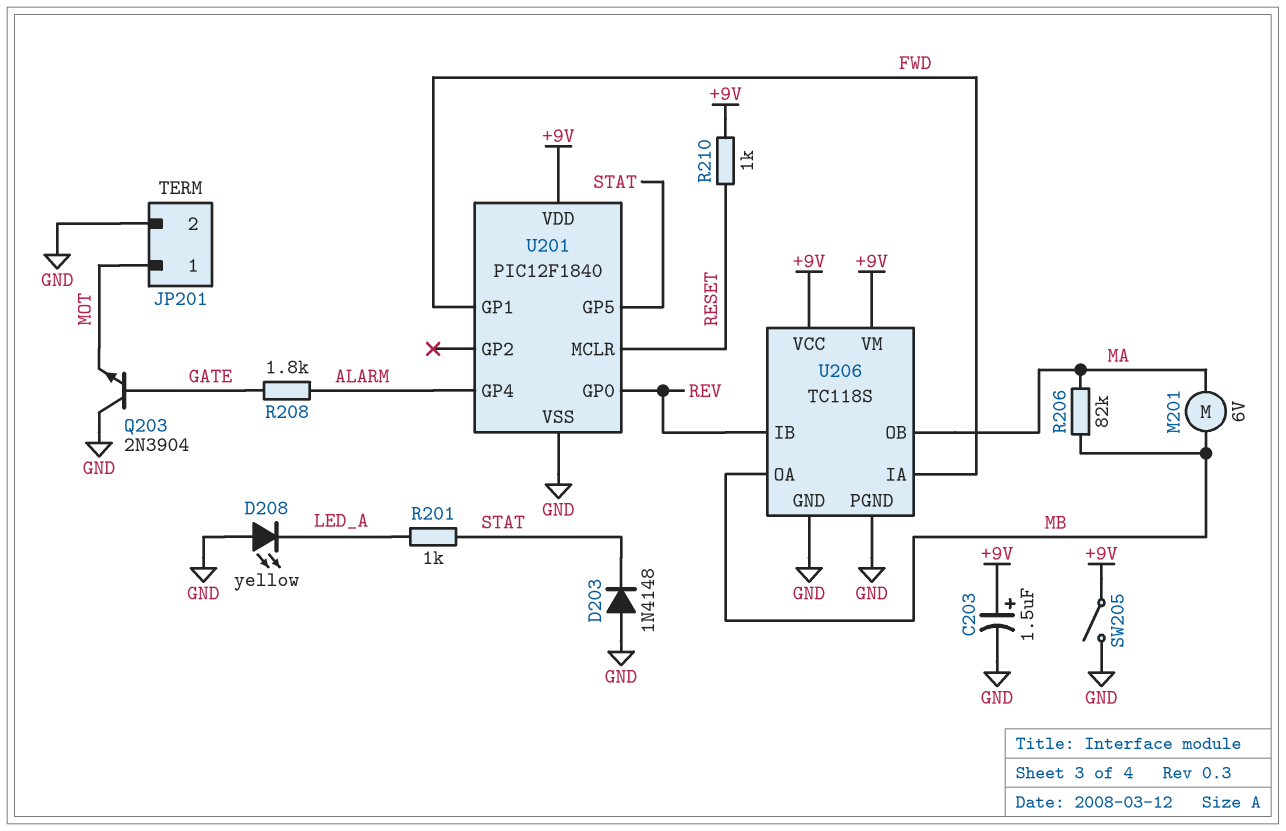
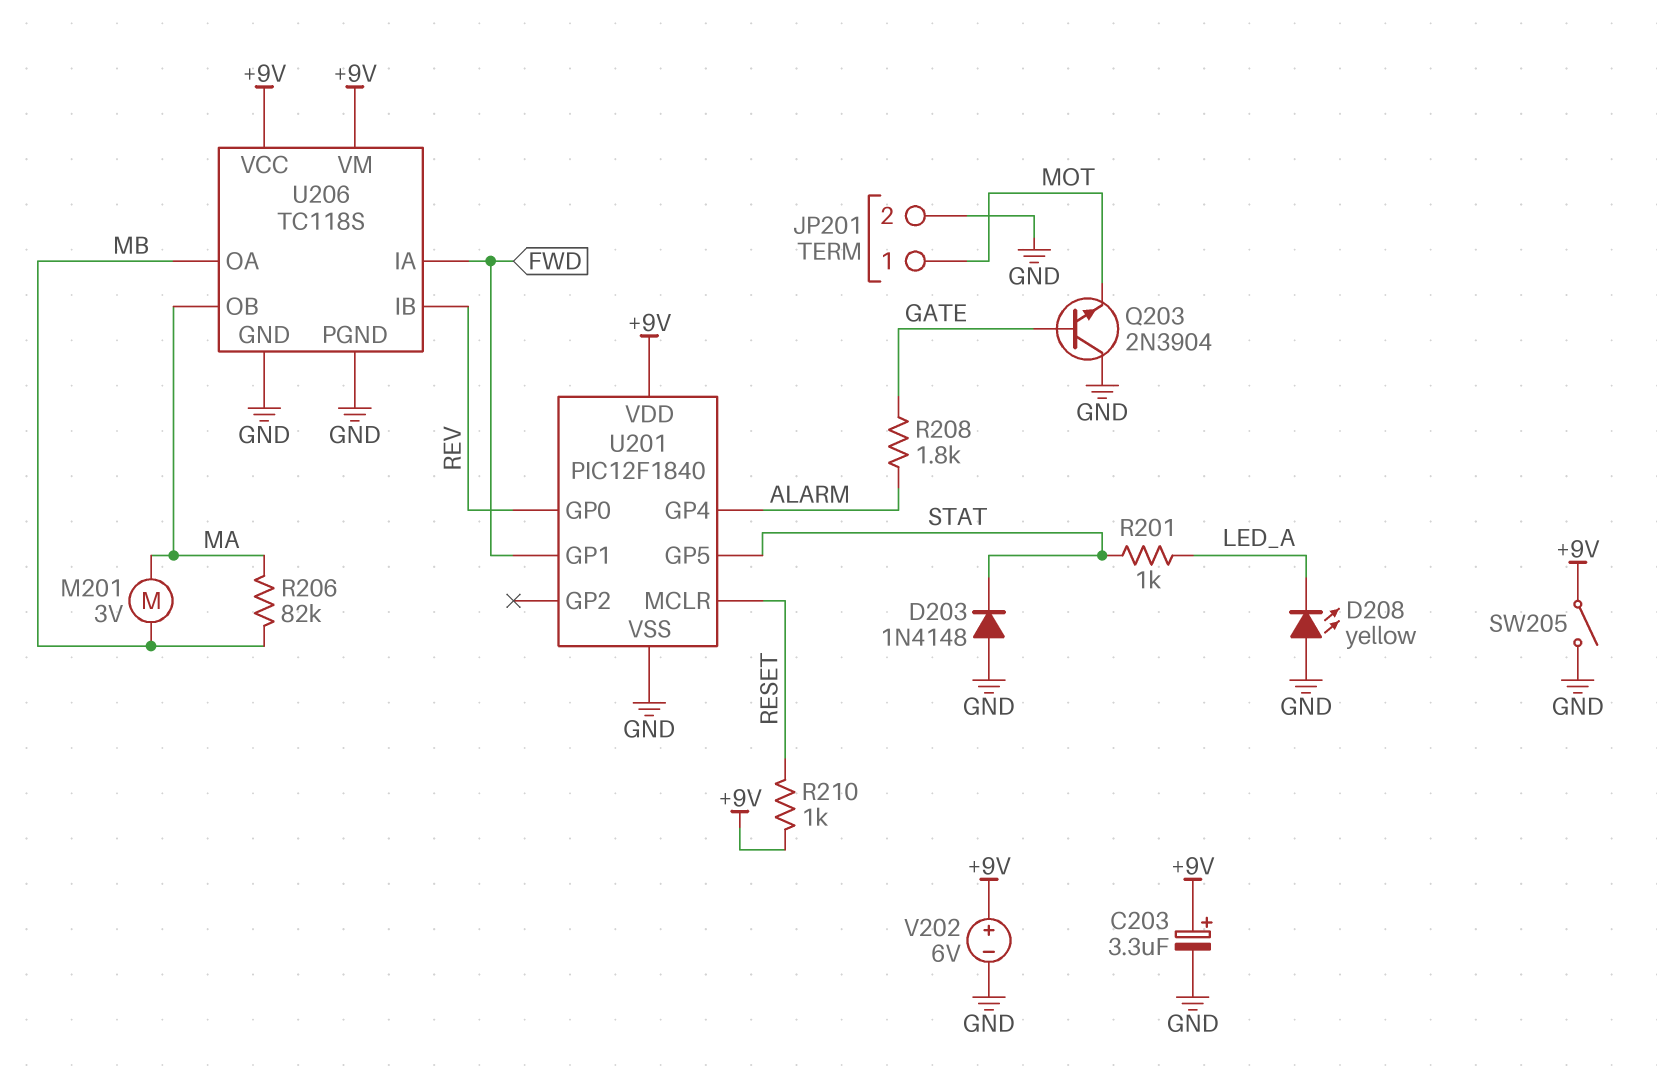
C203: 1.5uF (plus +9V, minus GND) -> 3.3uF (plus +9V, minus GND)
M201: motor 6V (MA, MB) -> motor 3V (MA, MB)
V202: none -> 6V (plus +9V, minus GND)

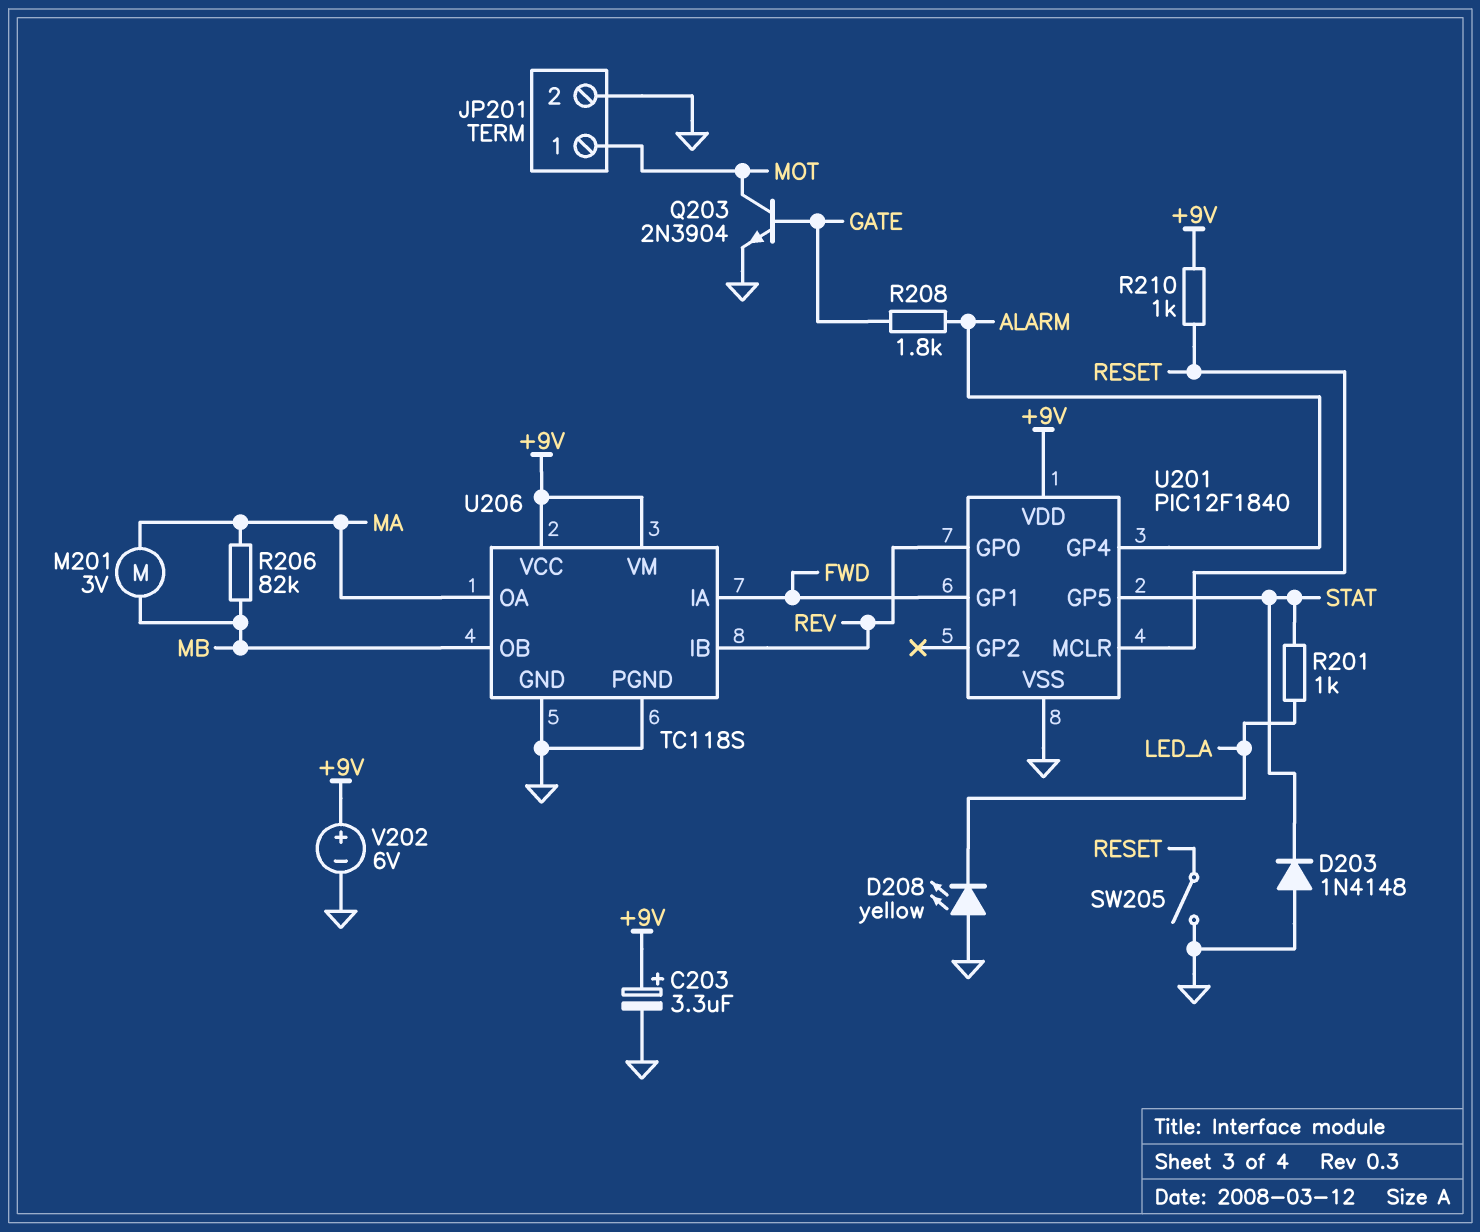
Q203: NPN 2N3904 (B GATE, C GND, E MOT) -> NPN 2N3904 (B GATE, C MOT, E GND)
SW205: switch (+9V, GND) -> switch (GND, RESET)
U206 pin OA: MB -> MA
U206 pin OB: MA -> MB

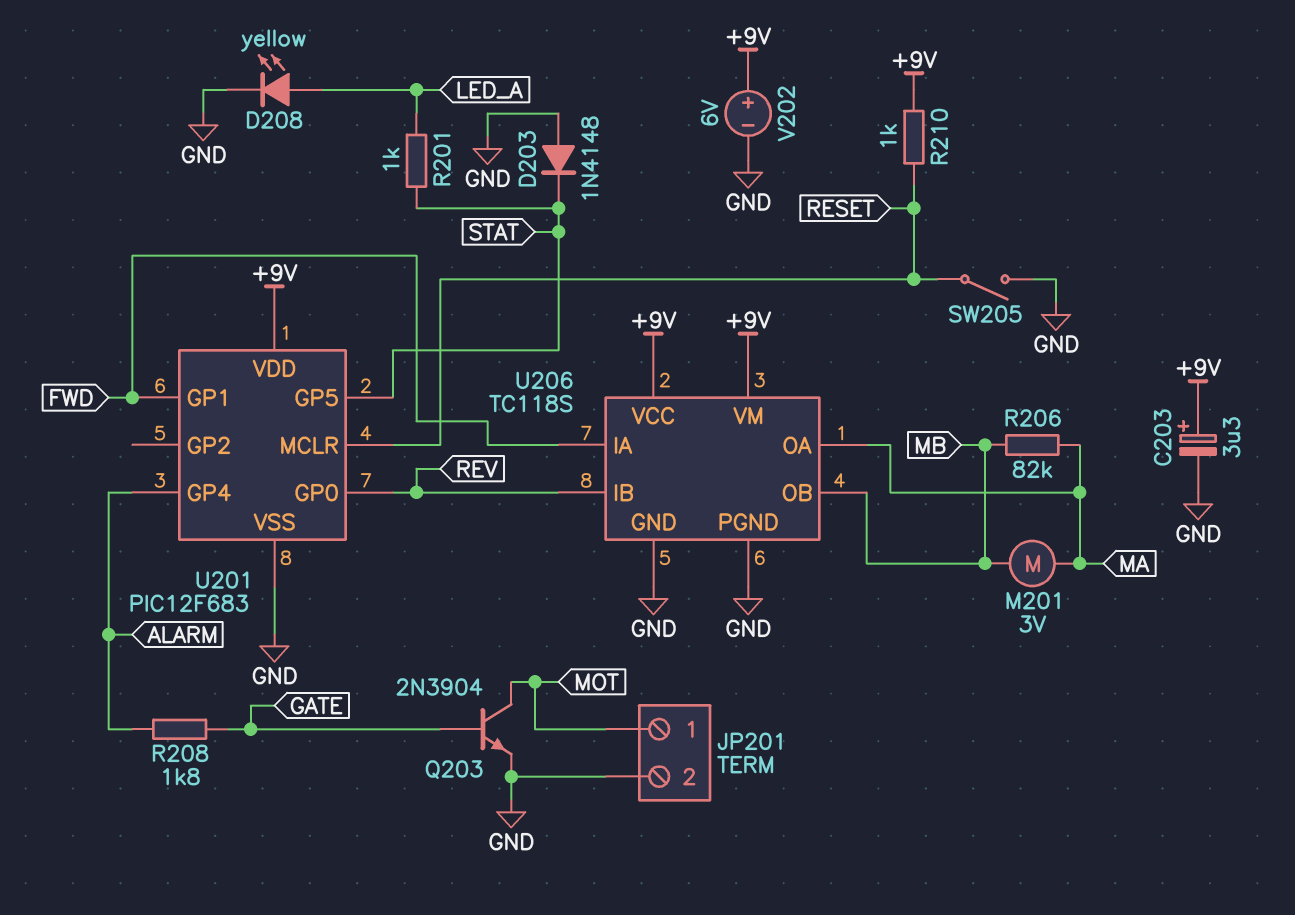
D208: LED yellow (A GND, K LED_A) -> LED yellow (A LED_A, K GND)
U201: PIC12F1840 -> PIC12F683

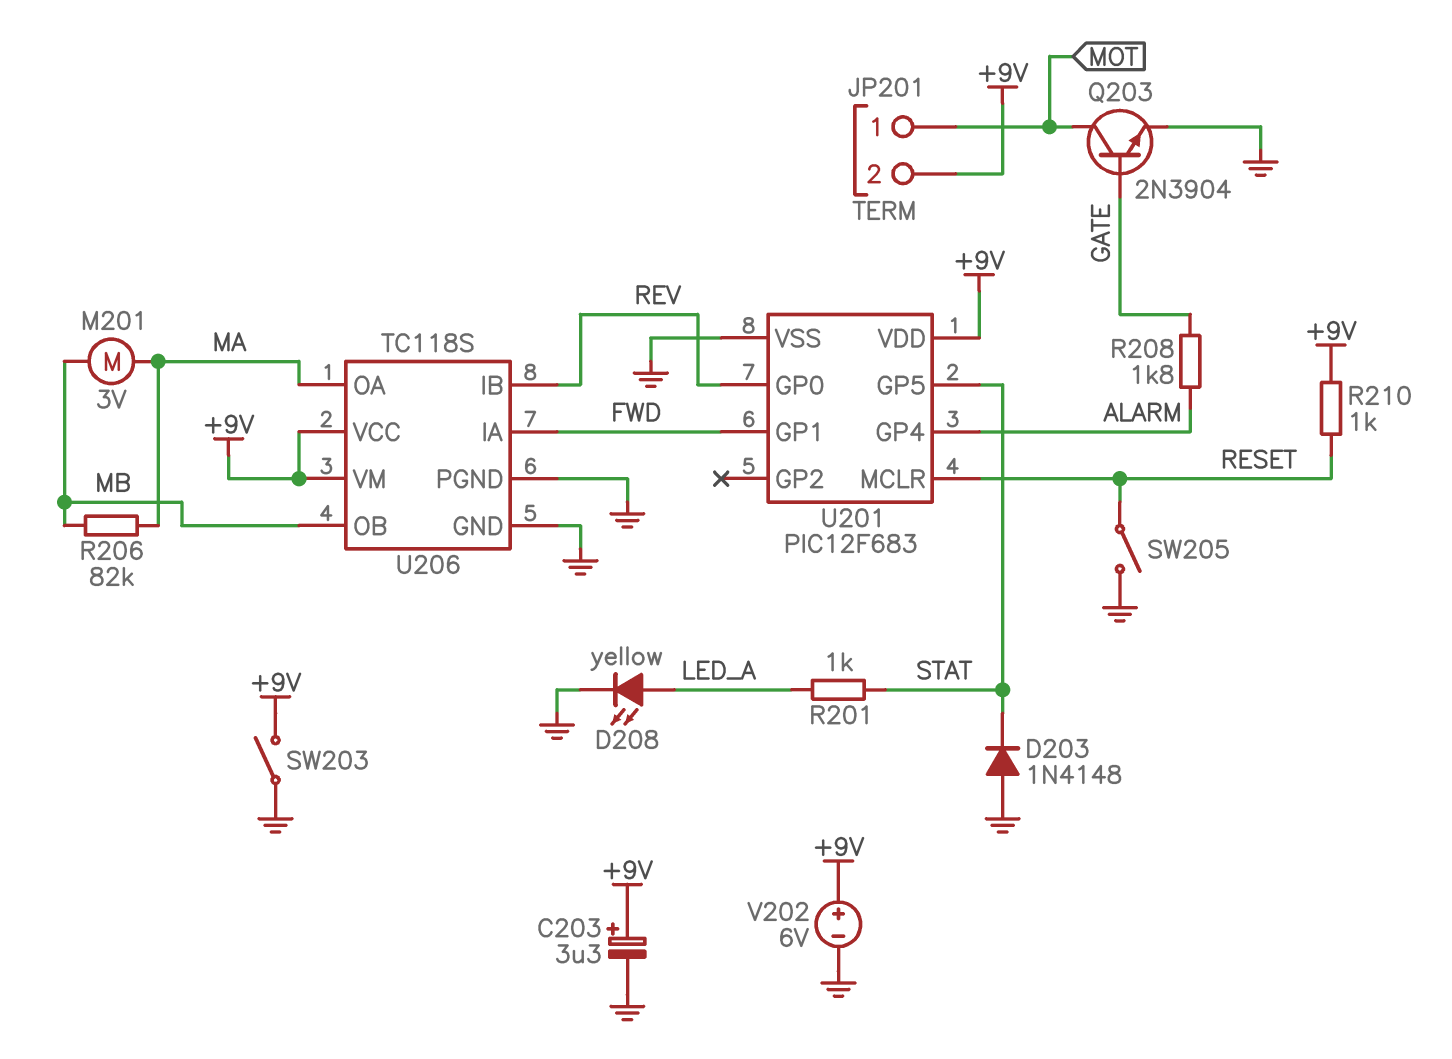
JP201 pin 2: GND -> +9V
SW203: none -> switch (+9V, GND)

